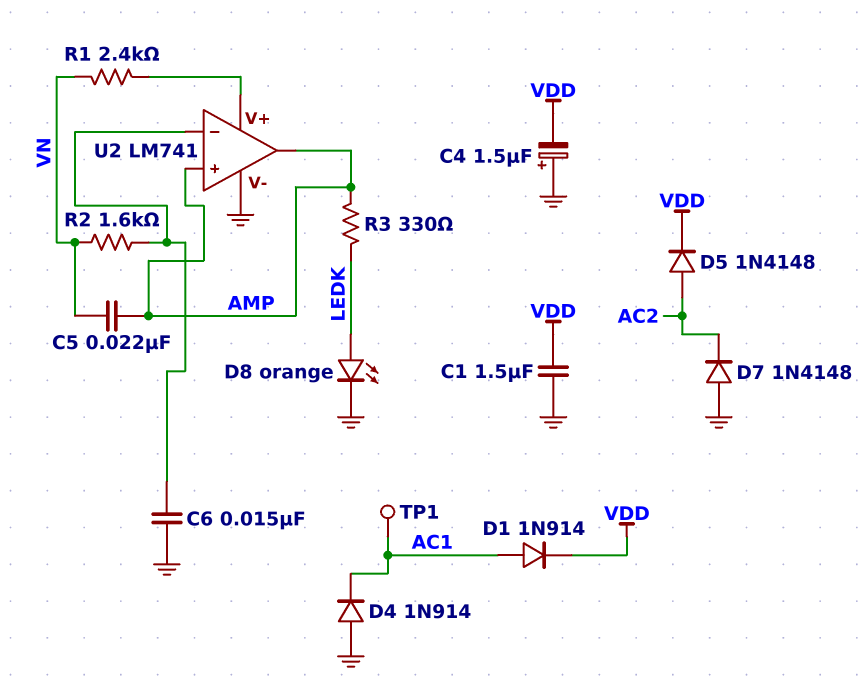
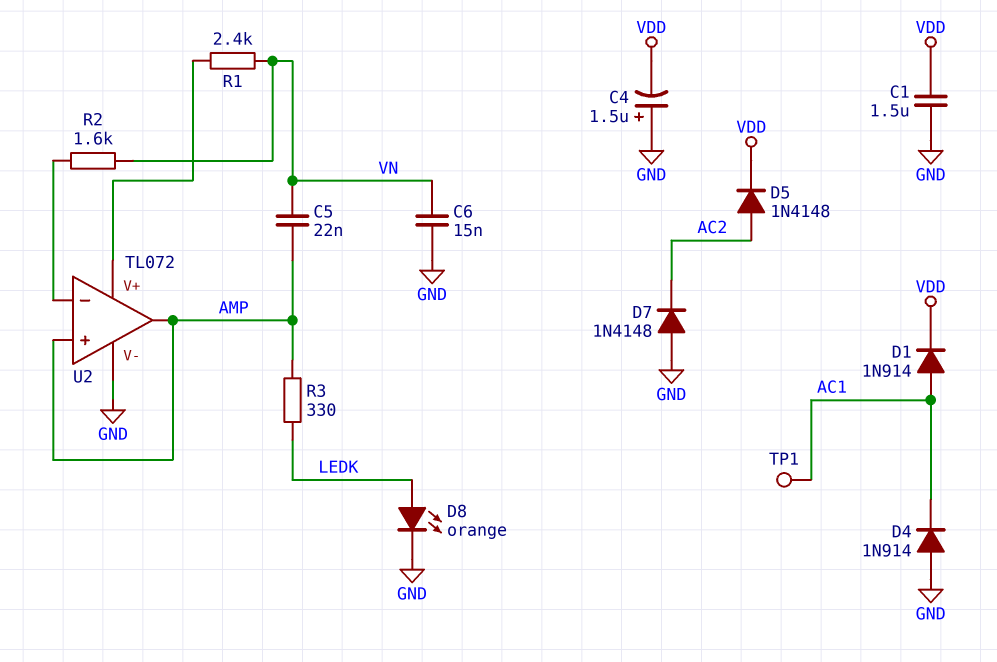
C6: 15nF (GND, U2/in-) -> 15nF (GND, VN)
U2: LM741 -> TL072

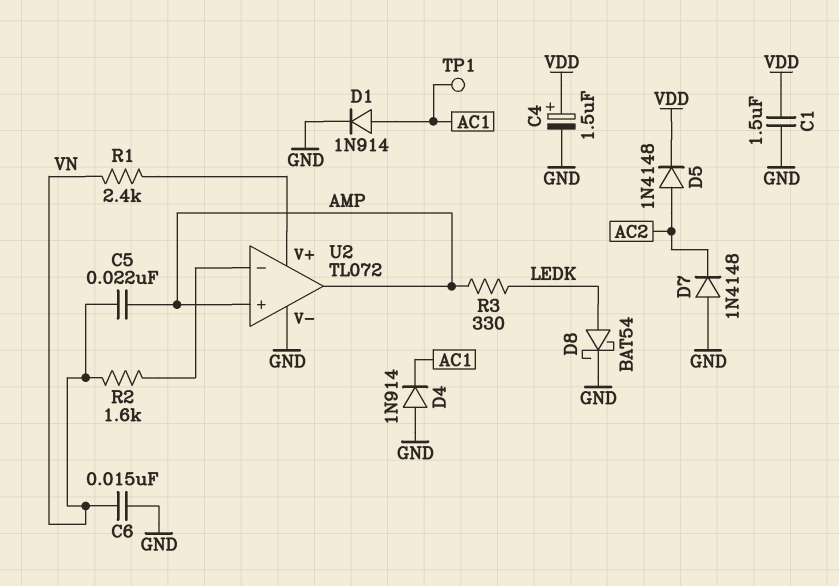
C4: 1.5uF (plus GND, minus VDD) -> 1.5uF (plus VDD, minus GND)
D1: diode 1N914 (A AC1, K VDD) -> diode 1N914 (A AC1, K GND)
D8: LED orange (A LEDK, K GND) -> schottky BAT54 (A LEDK, K GND)

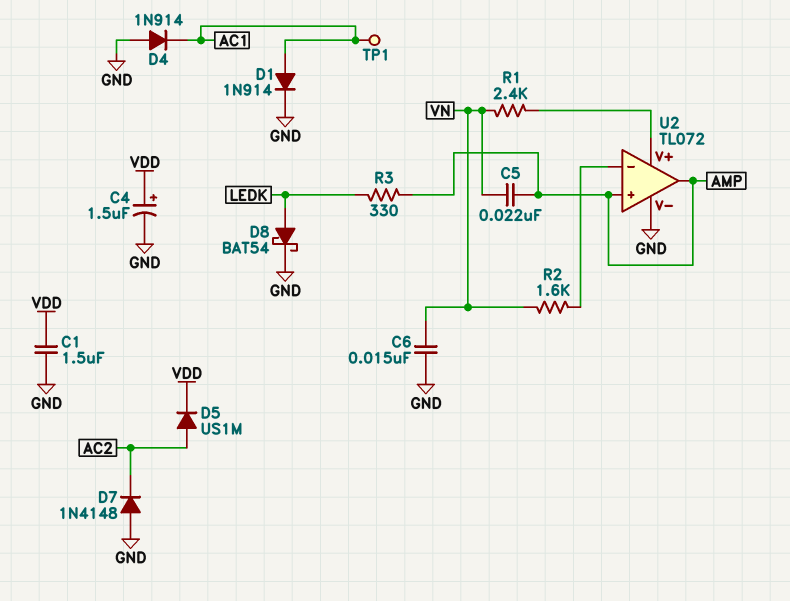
D5: diode 1N4148 (A AC2, K VDD) -> diode US1M (A AC2, K VDD)

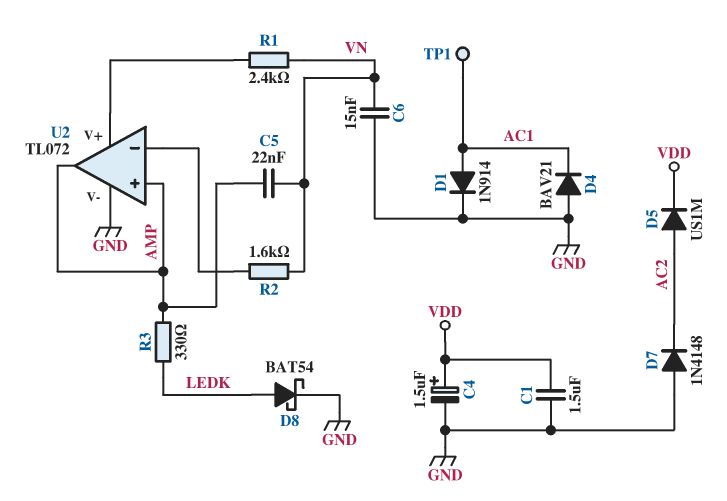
D4: diode 1N914 (A GND, K AC1) -> diode BAV21 (A GND, K AC1)

